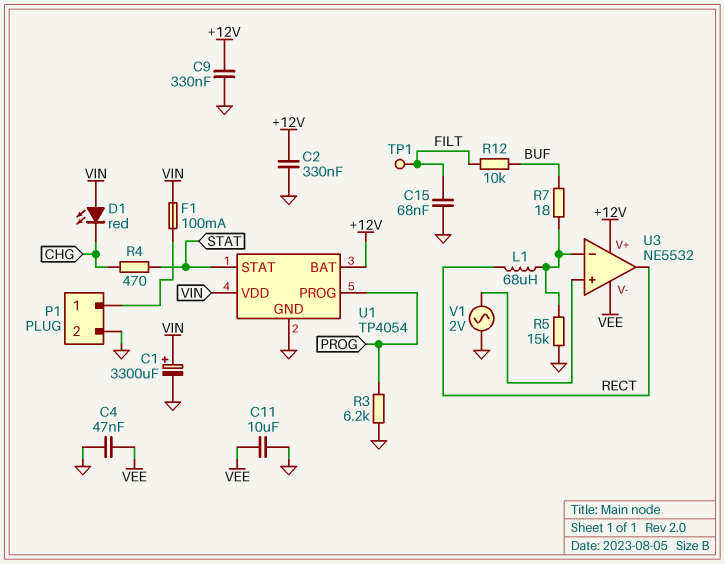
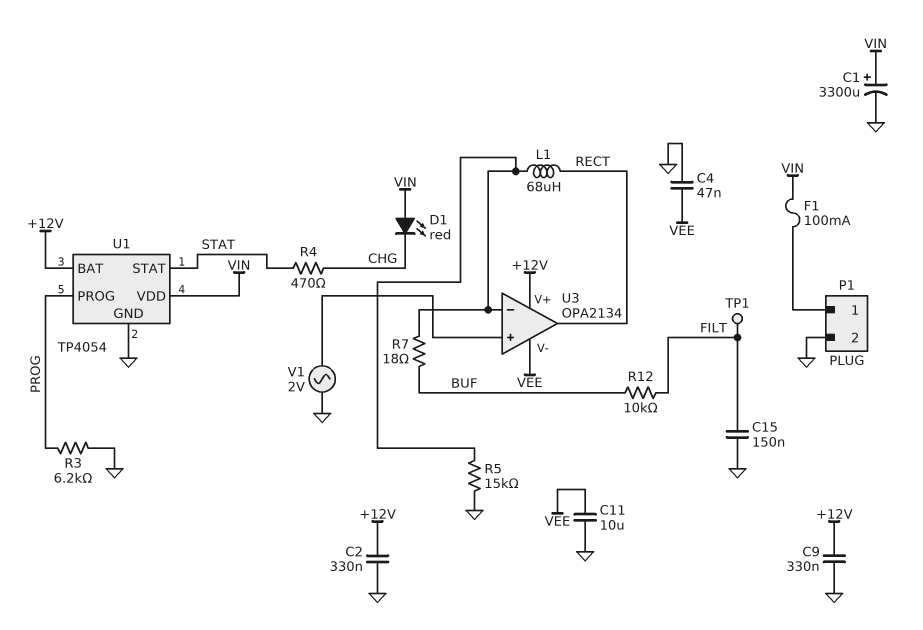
C15: 68nF (FILT, GND) -> 150nF (FILT, GND)
U3: NE5532 -> OPA2134

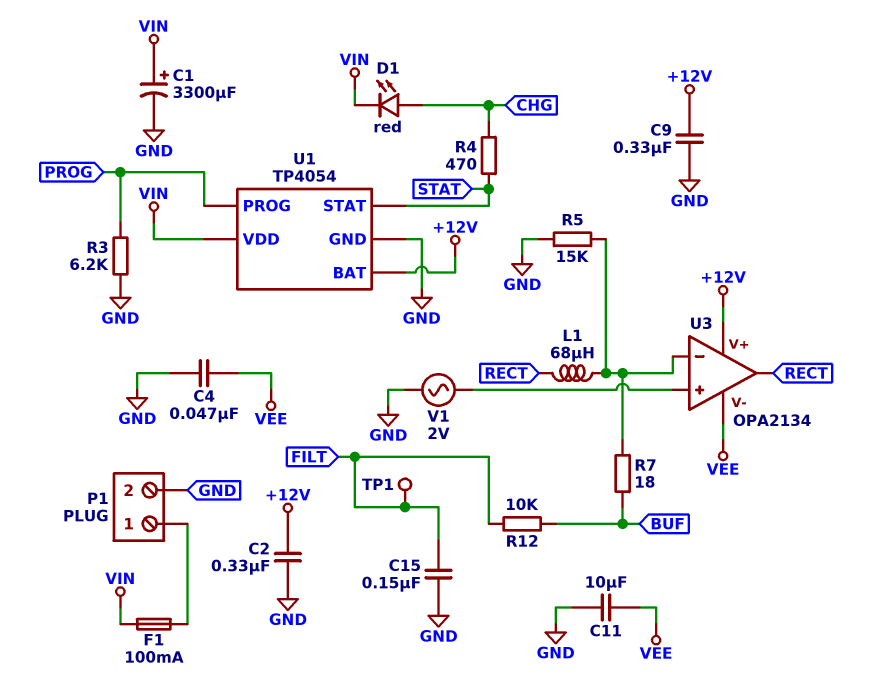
D1: LED red (A VIN, K CHG) -> LED red (A CHG, K VIN)

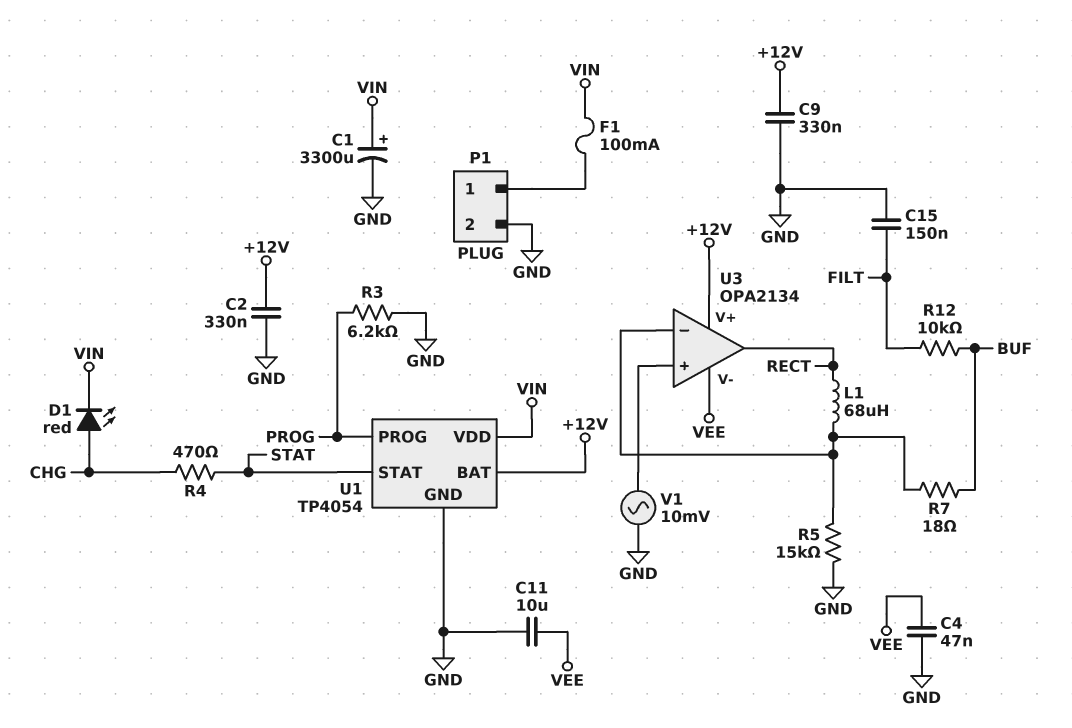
TP1: test point (FILT) -> none
V1: AC 2V (GND, U3/in+) -> AC 10mV (GND, U3/in+)

